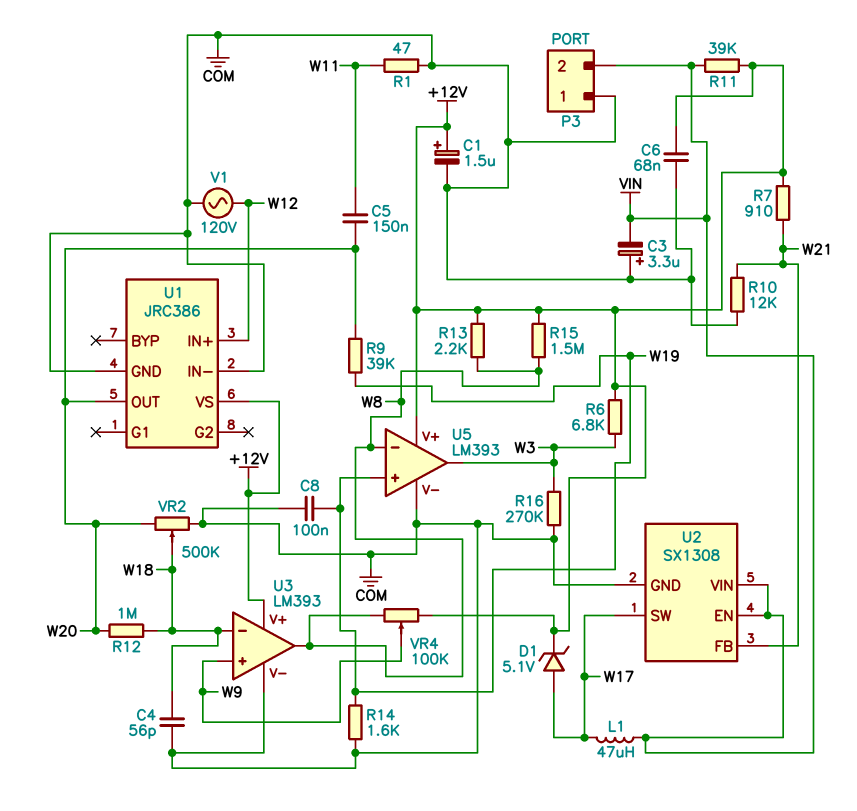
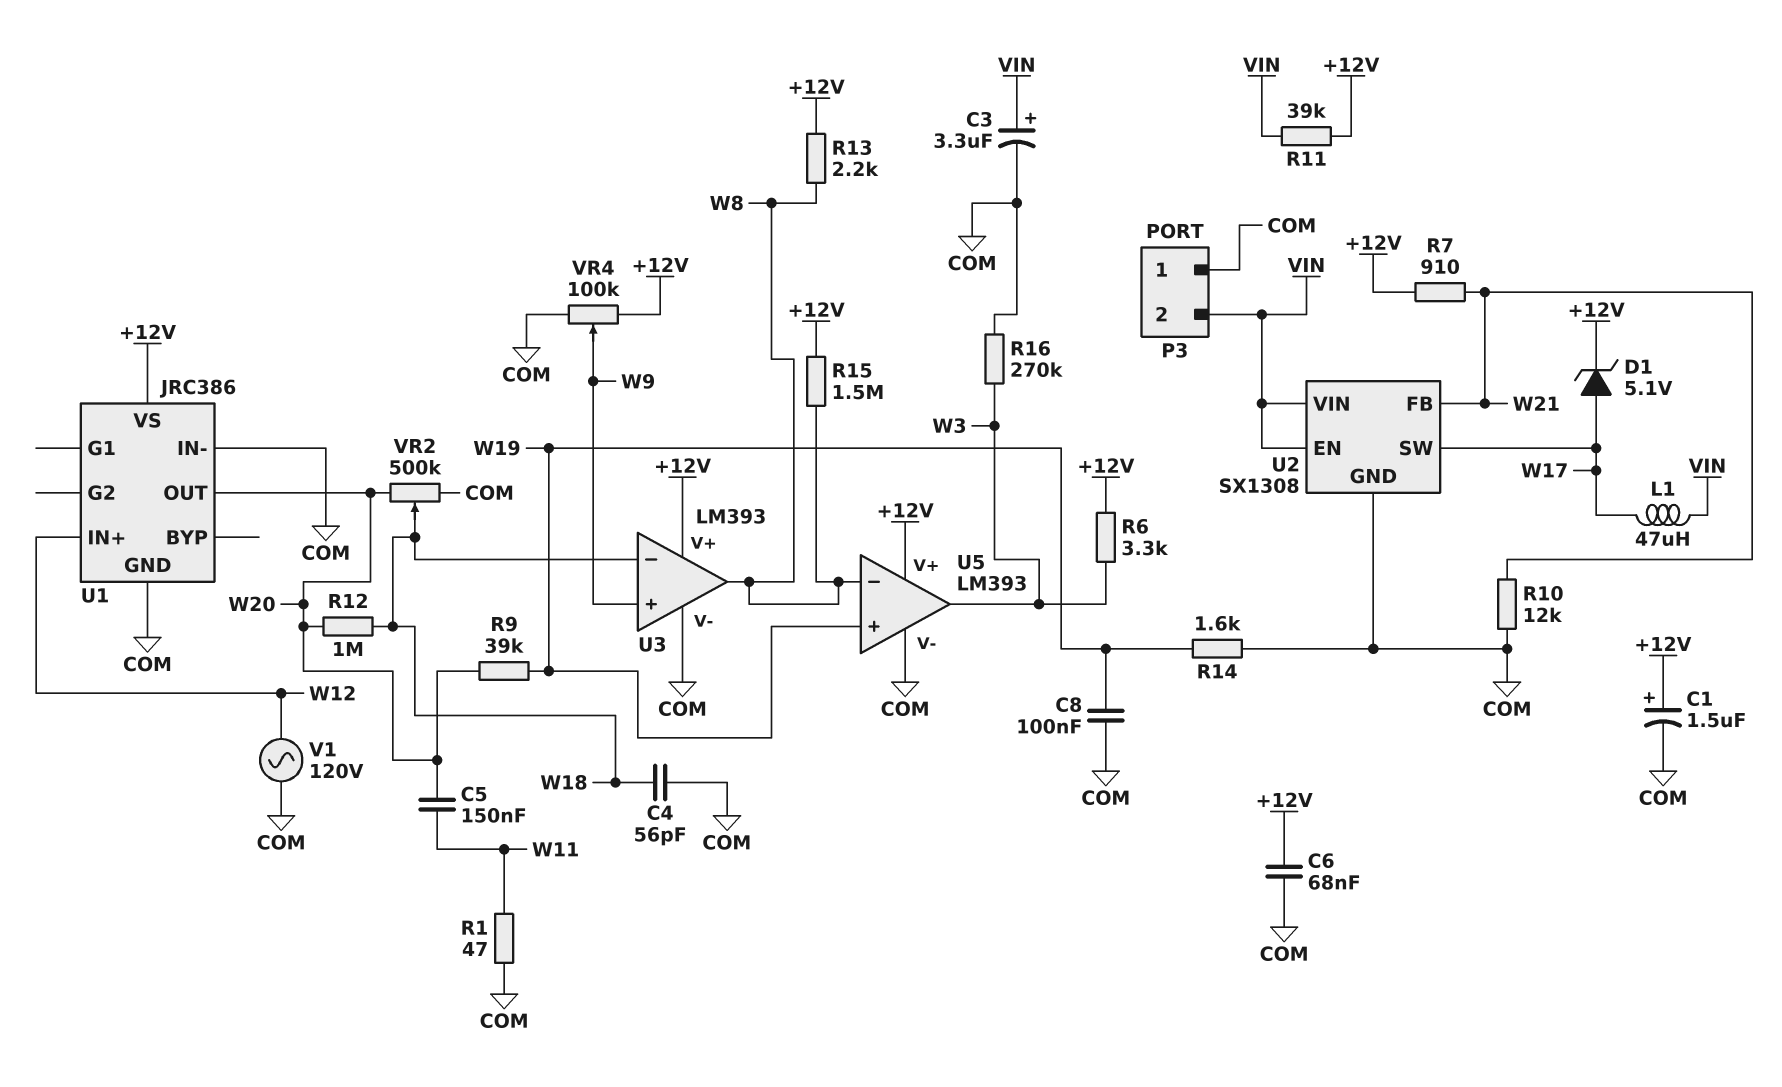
C3: 3.3uF (plus COM, minus VIN) -> 3.3uF (plus VIN, minus COM)
R6: 6.8k (+12V, W3) -> 3.3k (+12V, W3)
VR4: 100k (+12V, W8, wiper W9) -> 100k (+12V, COM, wiper W9)

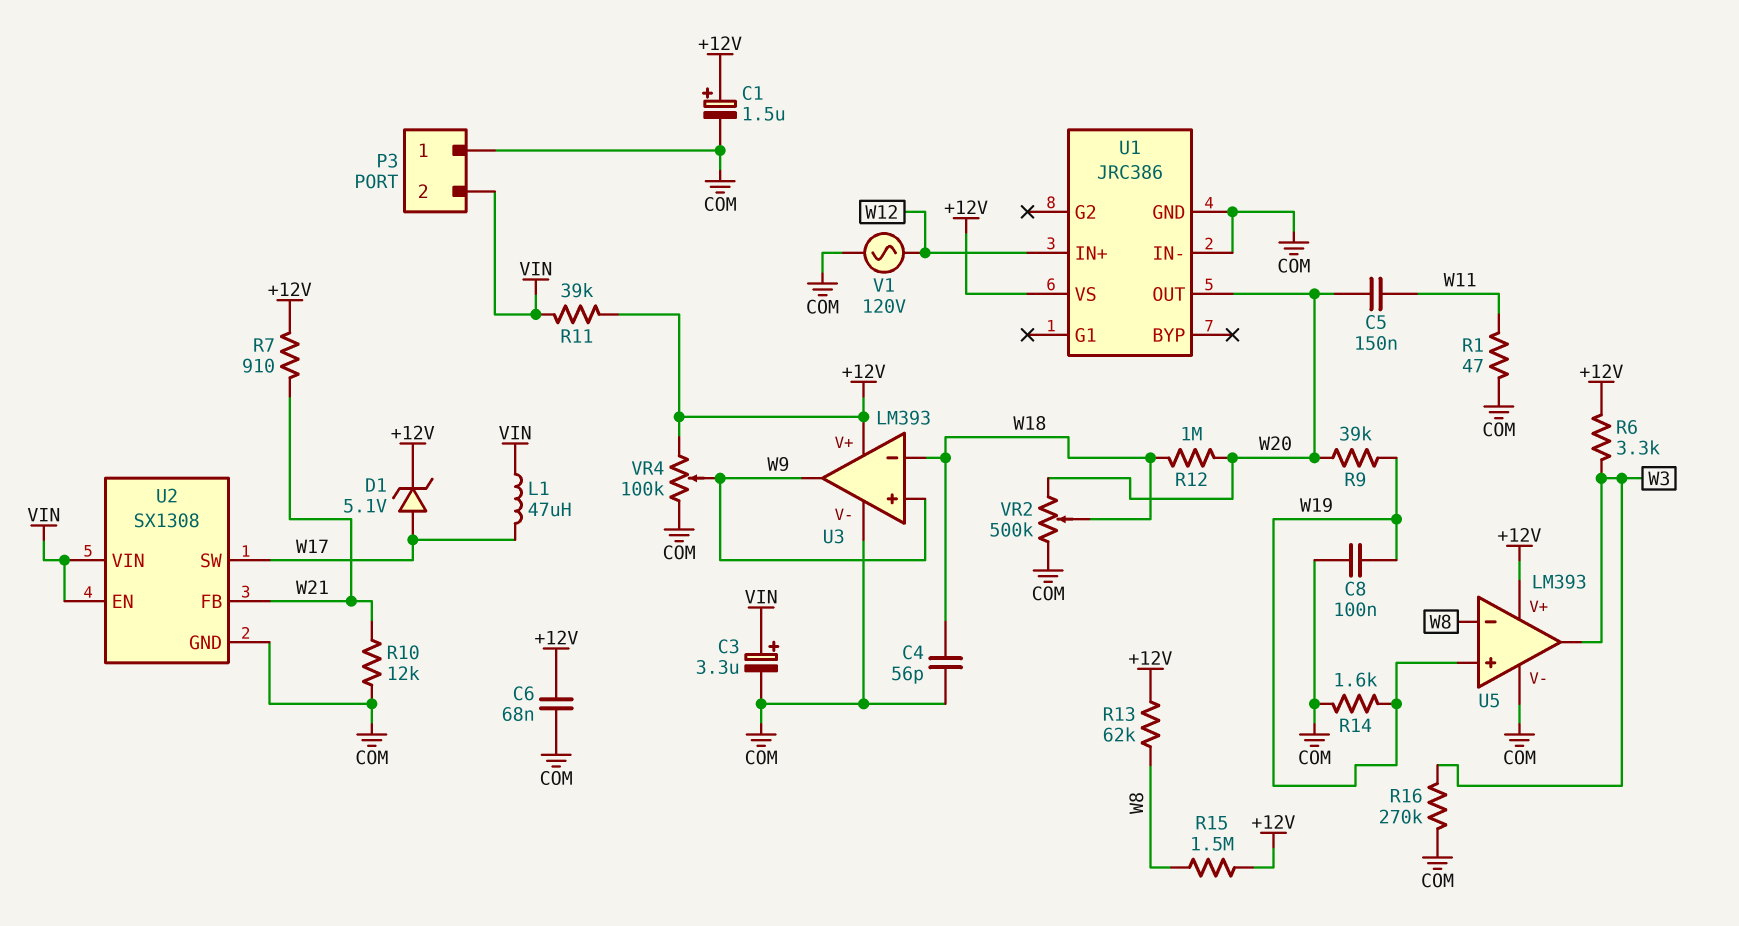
R13: 2.2k (+12V, W8) -> 62k (+12V, W8)
U3 pin out: W8 -> W9

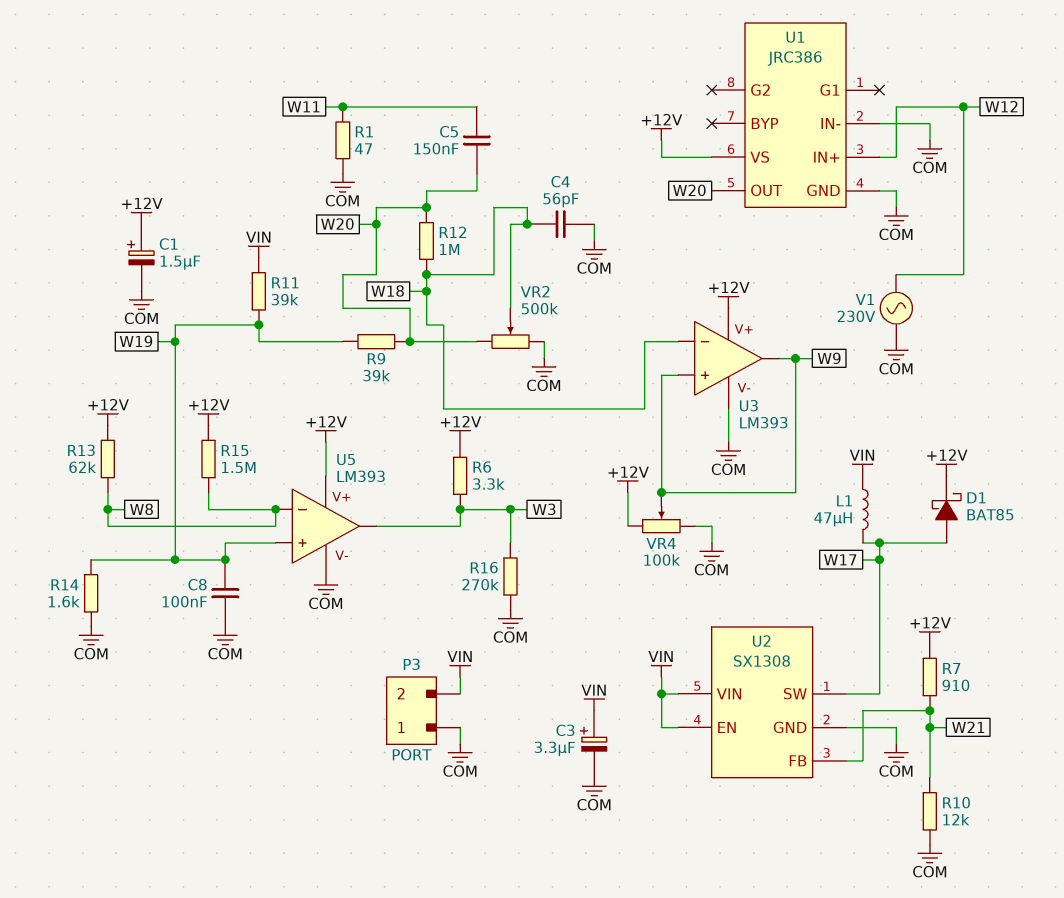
C6: 68nF (+12V, COM) -> none
D1: zener 5.1V (A W17, K +12V) -> schottky BAT85 (A W17, K +12V)
R11: 39k (+12V, VIN) -> 39k (VIN, W19)
V1: AC 120V (COM, W12) -> AC 230V (COM, W12)

